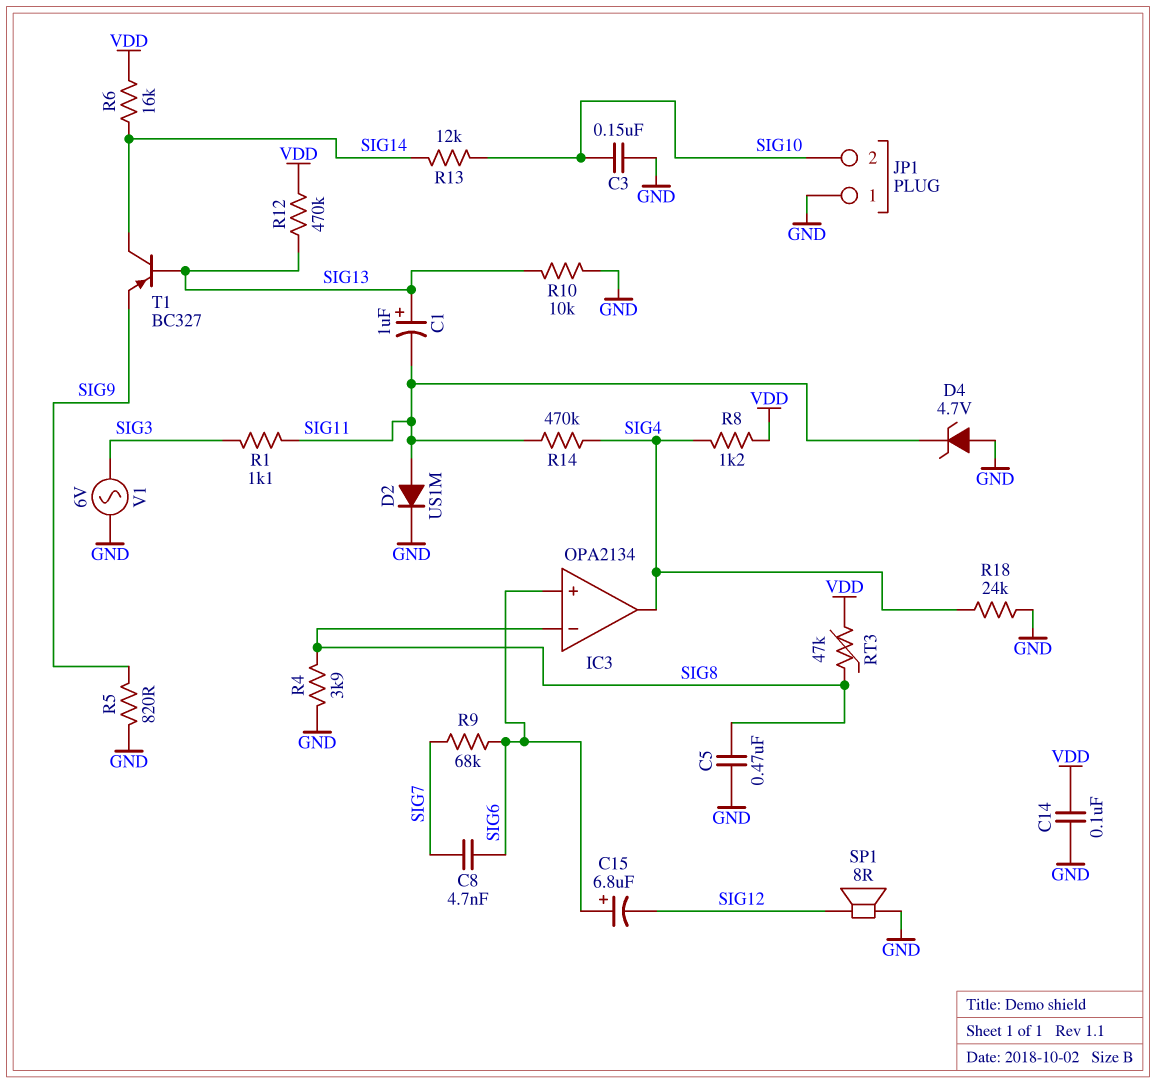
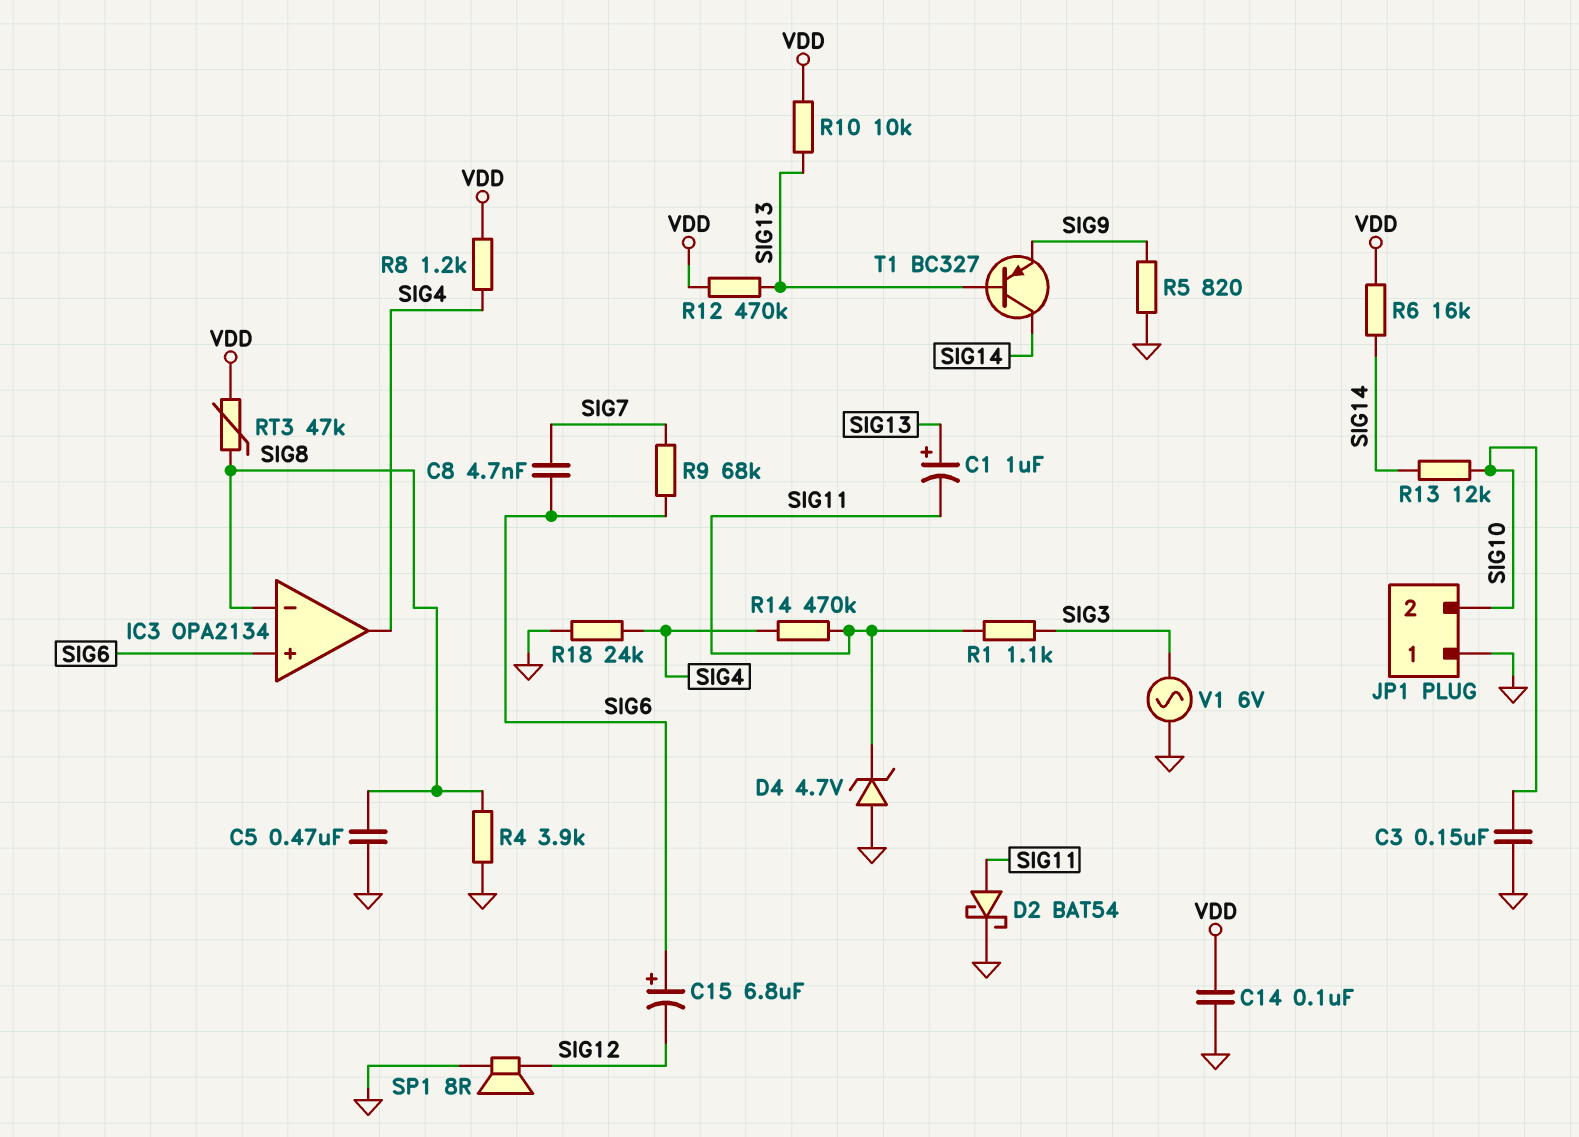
D2: diode US1M (A SIG11, K GND) -> schottky BAT54 (A SIG11, K GND)
R10: 10k (GND, SIG13) -> 10k (SIG13, VDD)

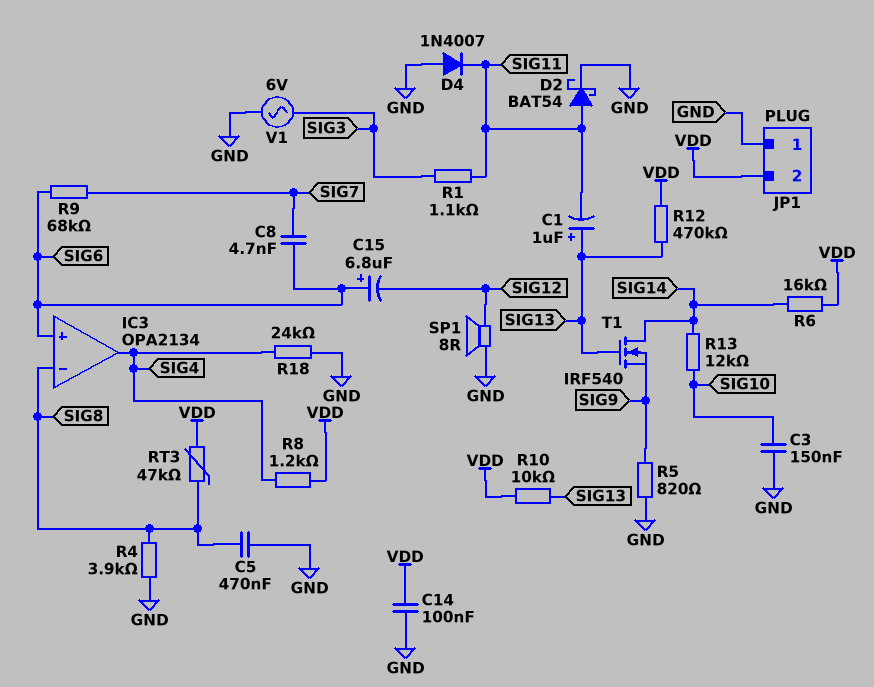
D4: zener 4.7V (A GND, K SIG11) -> diode 1N4007 (A GND, K SIG11)
JP1 pin 2: SIG10 -> VDD
R14: 470k (SIG4, SIG11) -> none
T1: PNP BC327 (B SIG13, C SIG14, E SIG9) -> NMOS IRF540 (G SIG13, D SIG14, S SIG9)

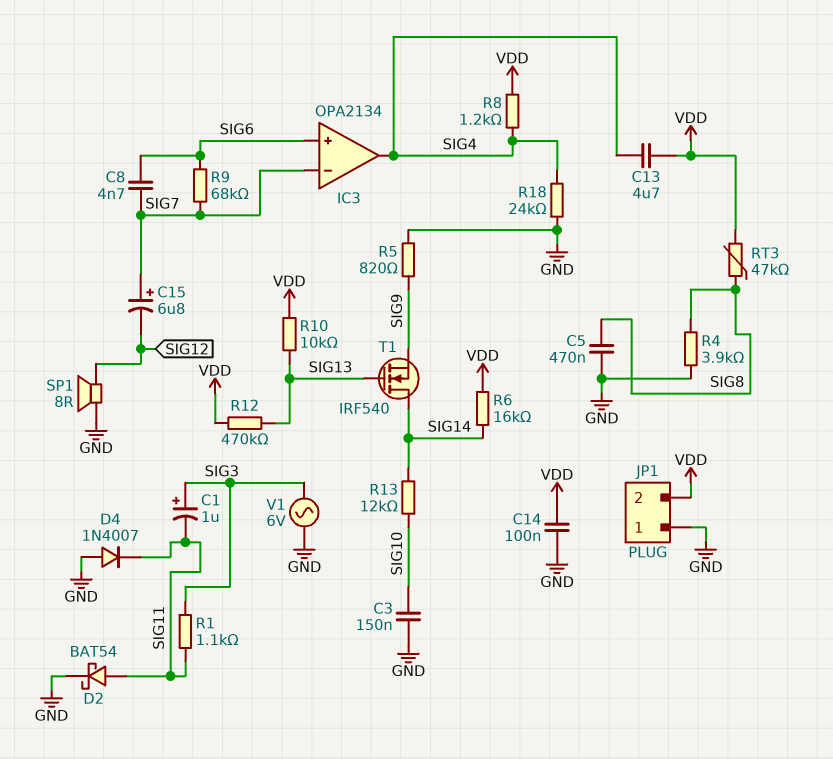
C1: 1uF (plus SIG13, minus SIG11) -> 1uF (plus SIG3, minus SIG11)
C13: none -> 4.7uF (SIG4, VDD)
C15: 6.8uF (plus SIG6, minus SIG12) -> 6.8uF (plus SIG7, minus SIG12)
IC3 pin in-: SIG8 -> SIG7

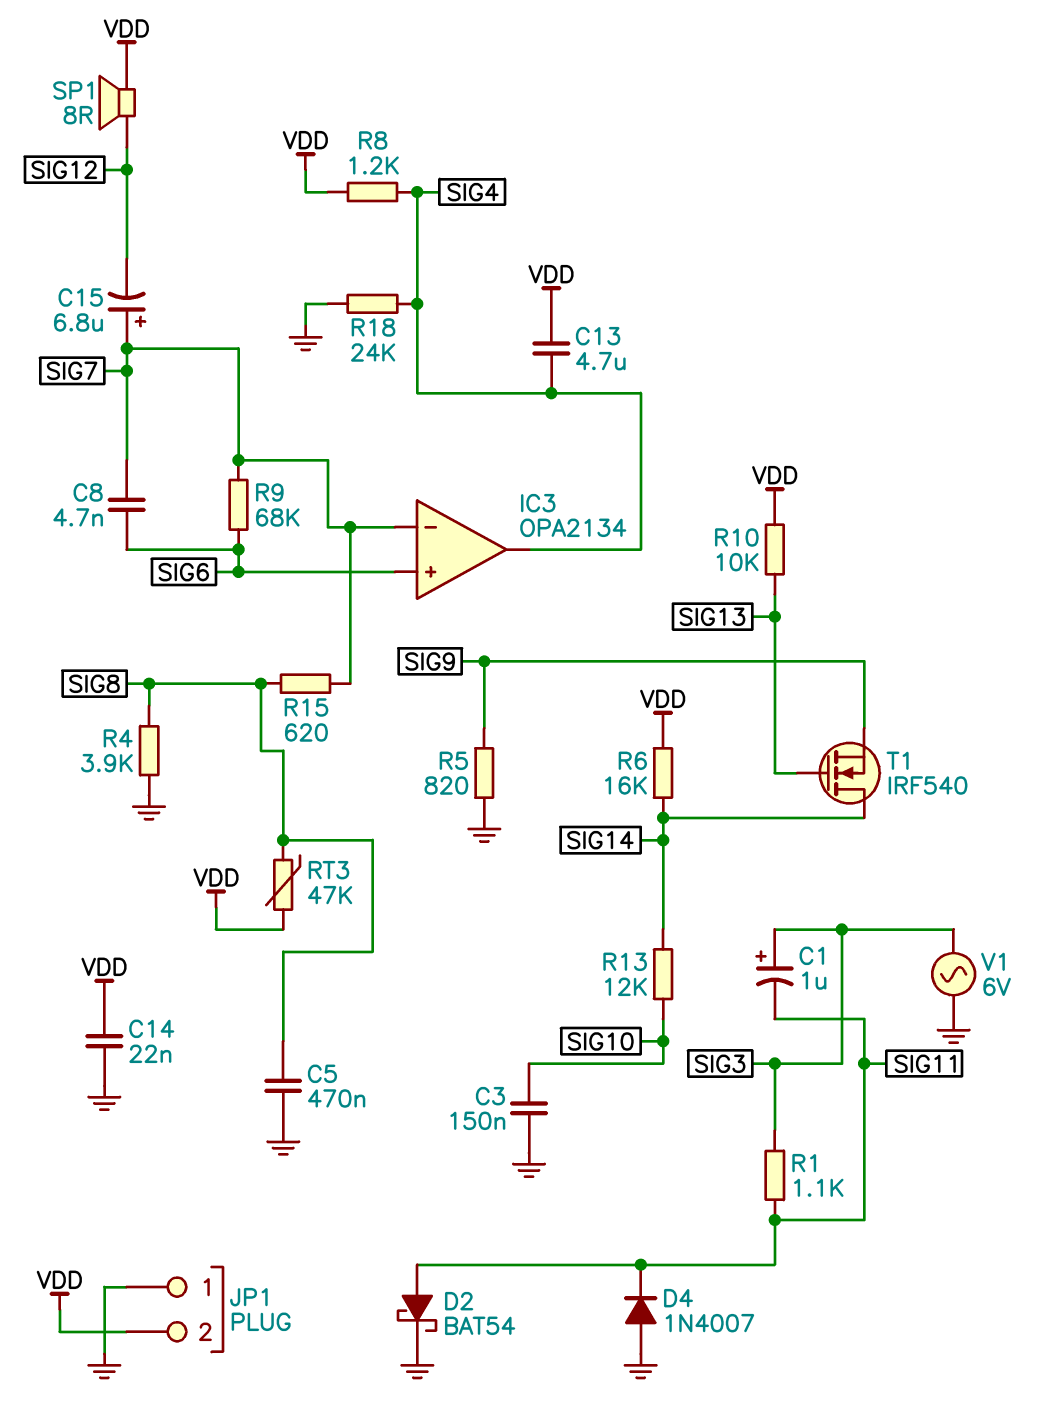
C14: 100nF (GND, VDD) -> 22nF (GND, VDD)
R12: 470k (SIG13, VDD) -> none
R15: none -> 620 (SIG7, SIG8)
SP1: speaker 8R (GND, SIG12) -> speaker 8R (SIG12, VDD)

